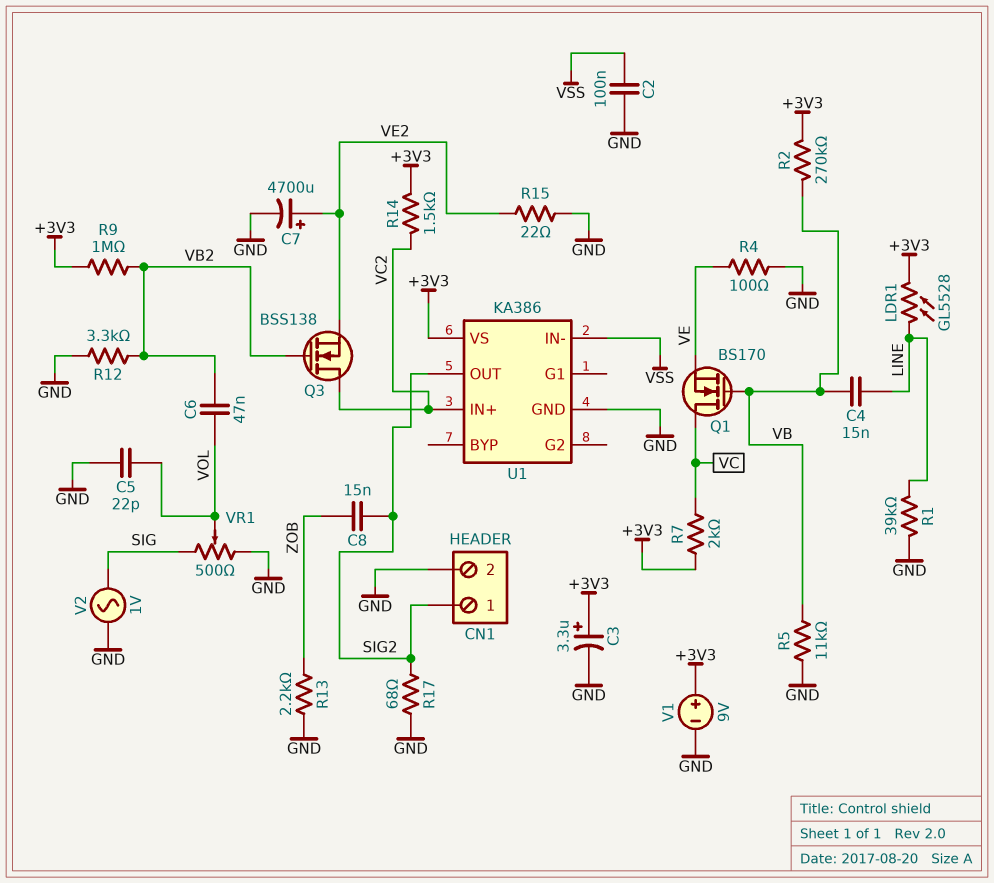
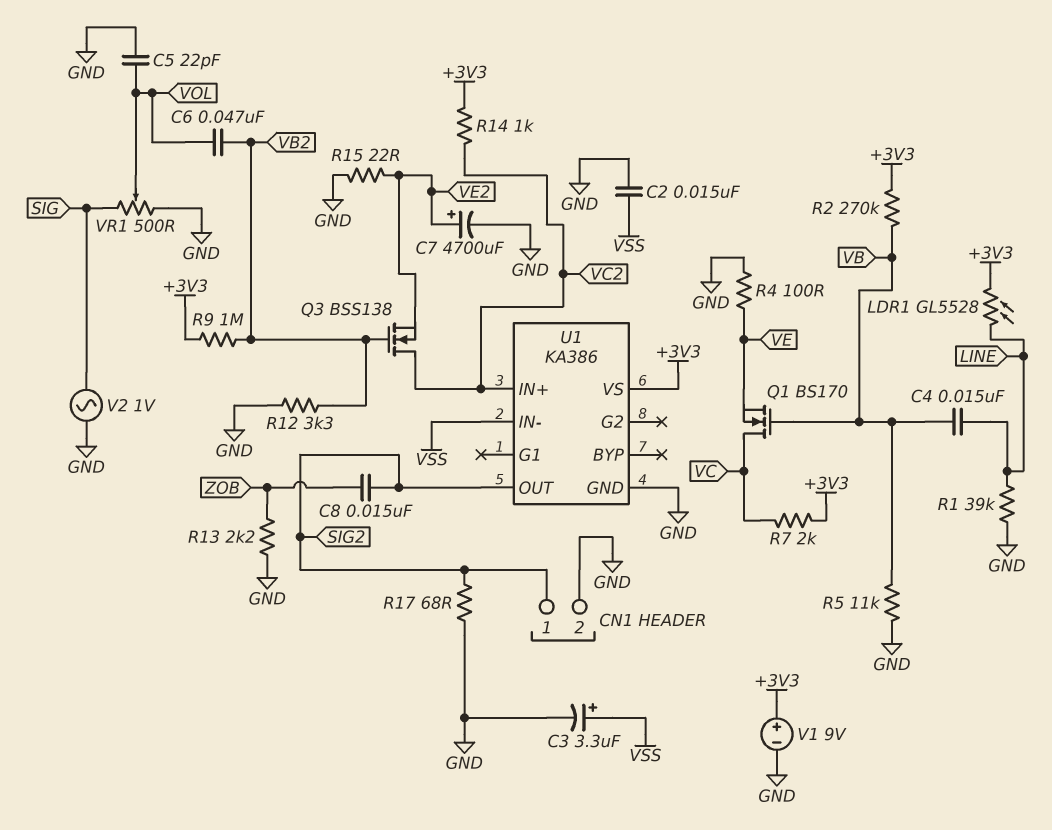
C2: 100nF (GND, VSS) -> 15nF (GND, VSS)
C3: 3.3uF (plus +3V3, minus GND) -> 3.3uF (plus VSS, minus GND)
R14: 1.5k (+3V3, VC2) -> 1k (+3V3, VC2)

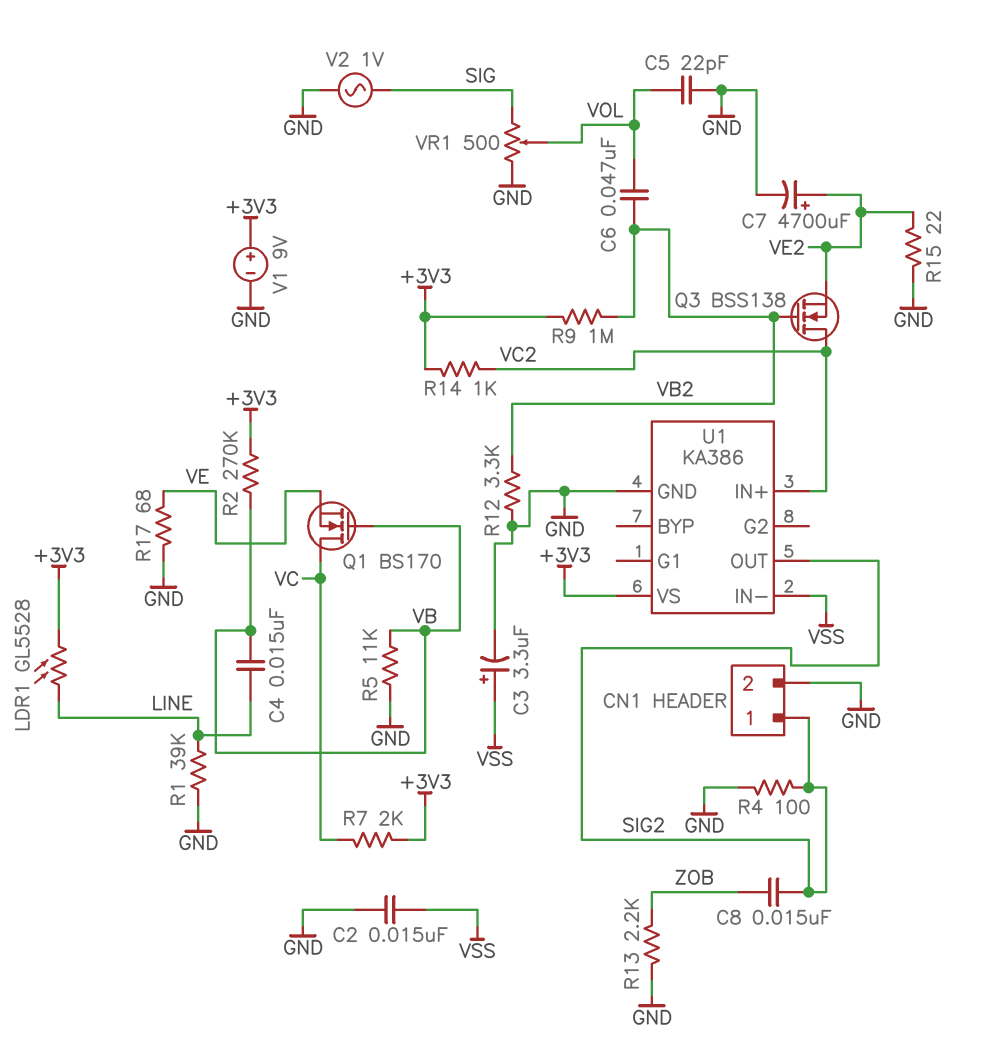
R4: 100 (GND, VE) -> 100 (GND, SIG2)
R17: 68 (GND, SIG2) -> 68 (GND, VE)

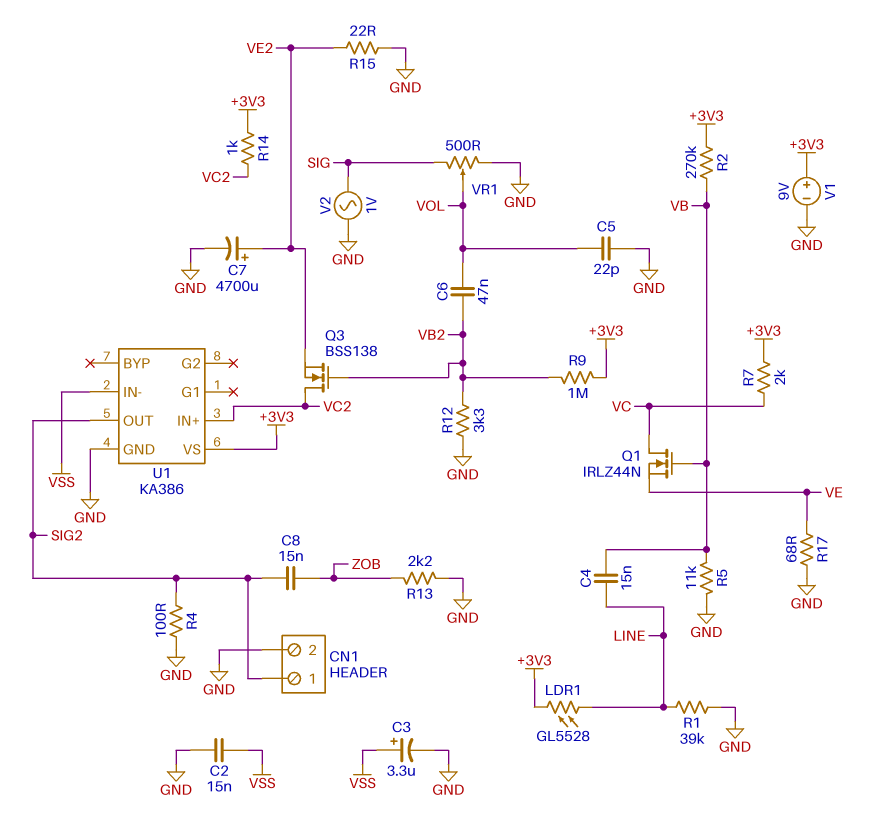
Q1: NMOS BS170 (G VB, D VC, S VE) -> NMOS IRLZ44N (G VB, D VC, S VE)

